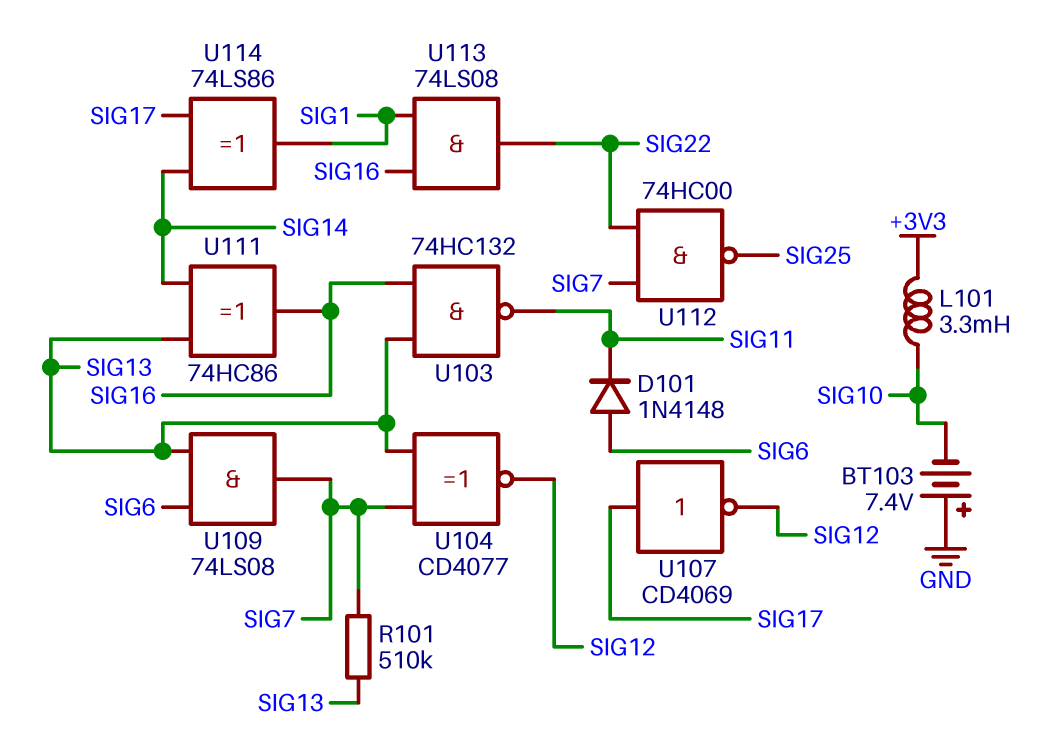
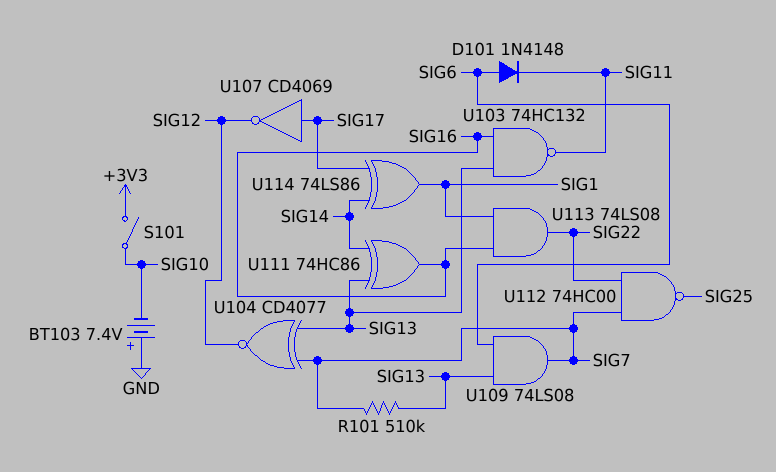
L101: 3.3mH (+3V3, SIG10) -> none
S101: none -> switch (+3V3, SIG10)

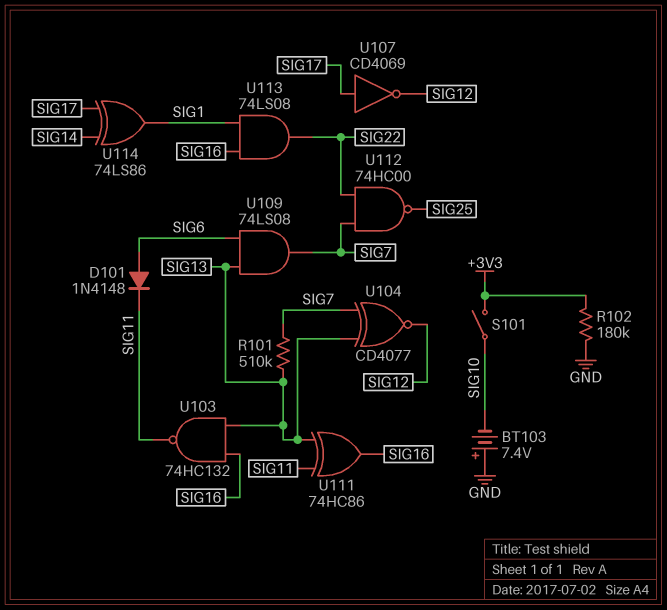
R102: none -> 180k (+3V3, GND)
U111: XOR 74HC86 (in SIG13, in SIG14, out SIG16) -> XOR 74HC86 (in SIG11, in SIG13, out SIG16)

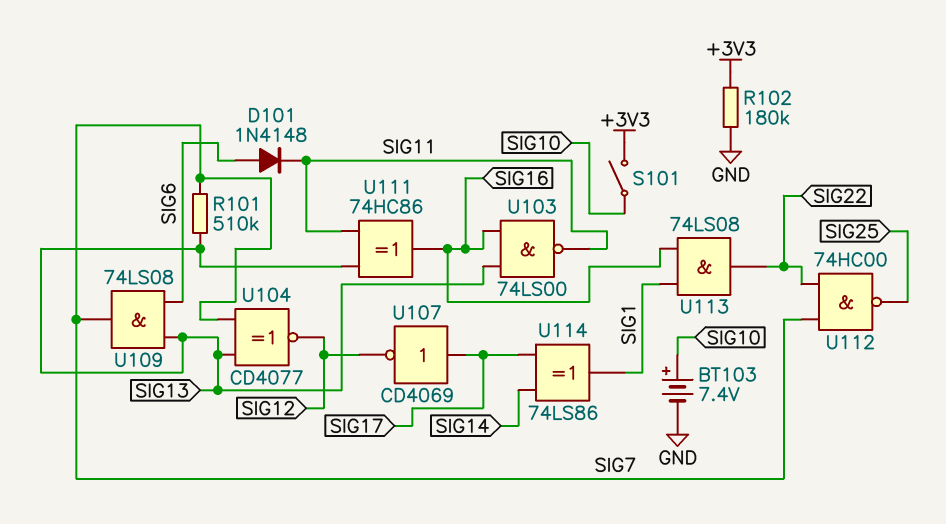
BT103: 7.4V (plus GND, minus SIG10) -> 7.4V (plus SIG10, minus GND)
U103: NAND 74HC132 (in SIG13, in SIG16, out SIG11) -> NAND 74LS00 (in SIG13, in SIG16, out SIG11)

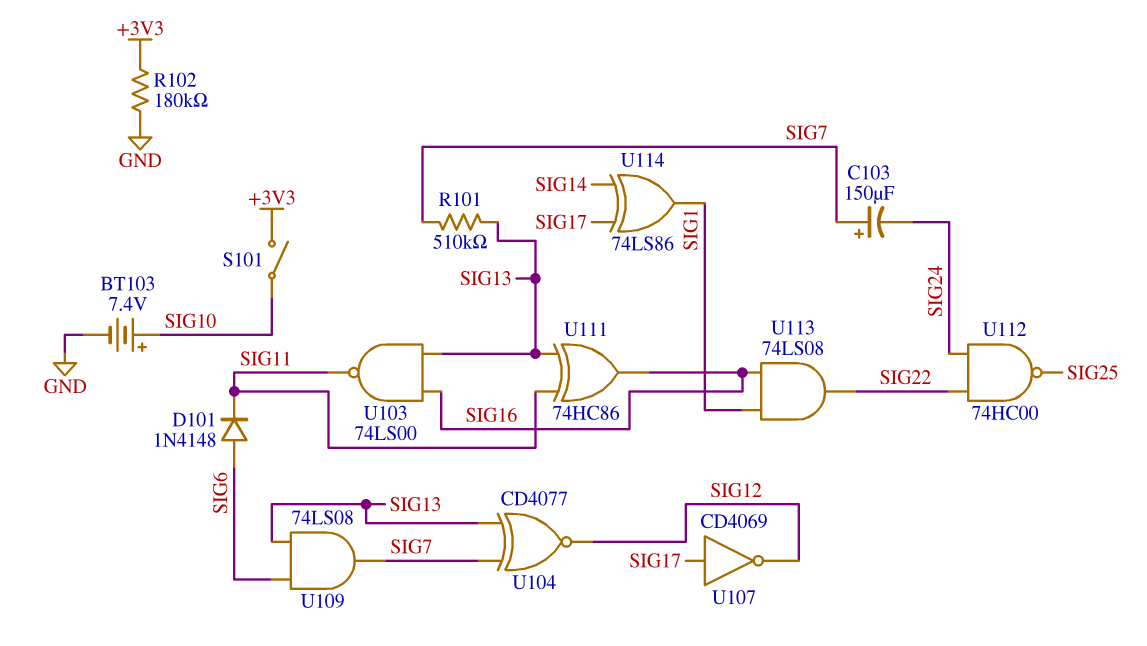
C103: none -> 150uF (plus SIG7, minus SIG24)
U112: NAND 74HC00 (in SIG7, in SIG22, out SIG25) -> NAND 74HC00 (in SIG22, in SIG24, out SIG25)

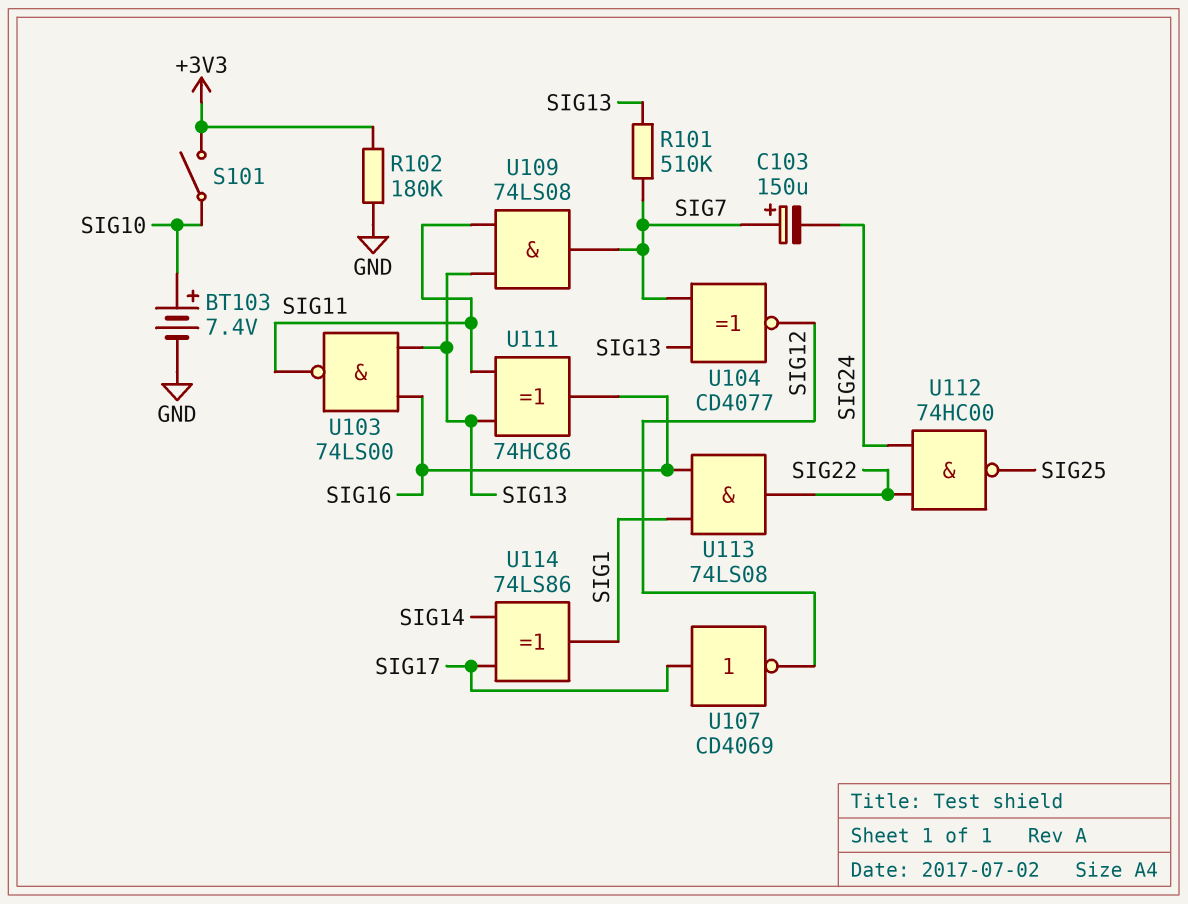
D101: diode 1N4148 (A SIG6, K SIG11) -> none
U109: AND 74LS08 (in SIG6, in SIG13, out SIG7) -> AND 74LS08 (in SIG11, in SIG13, out SIG7)

